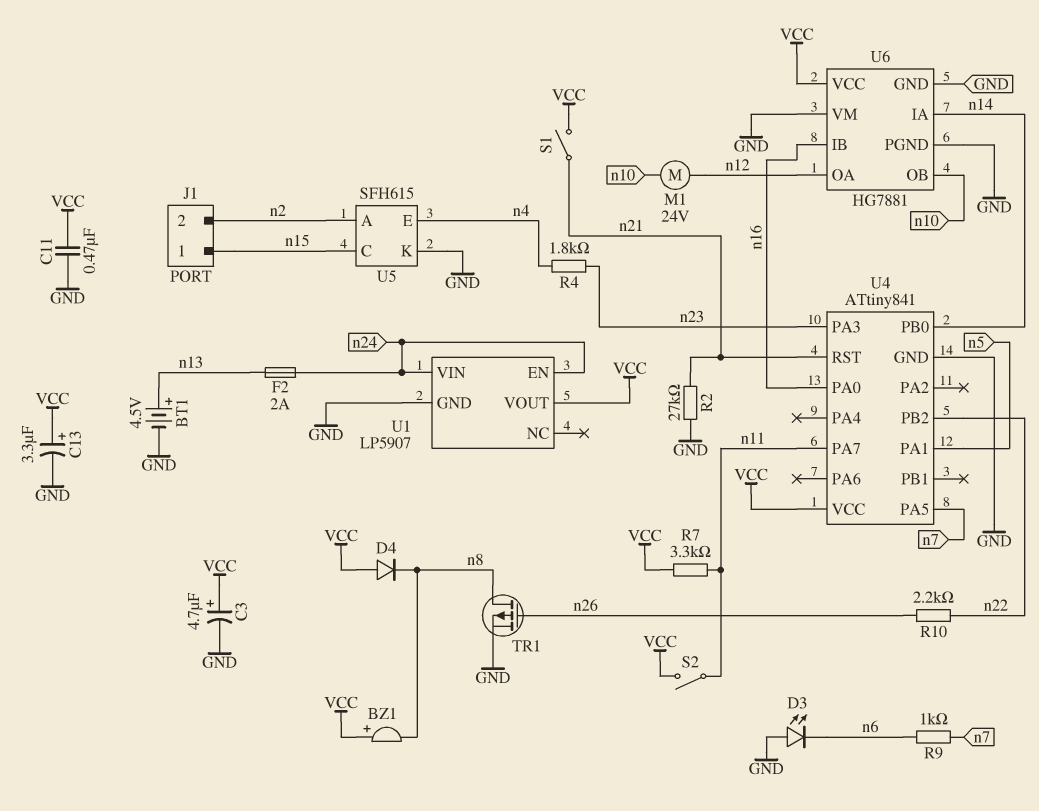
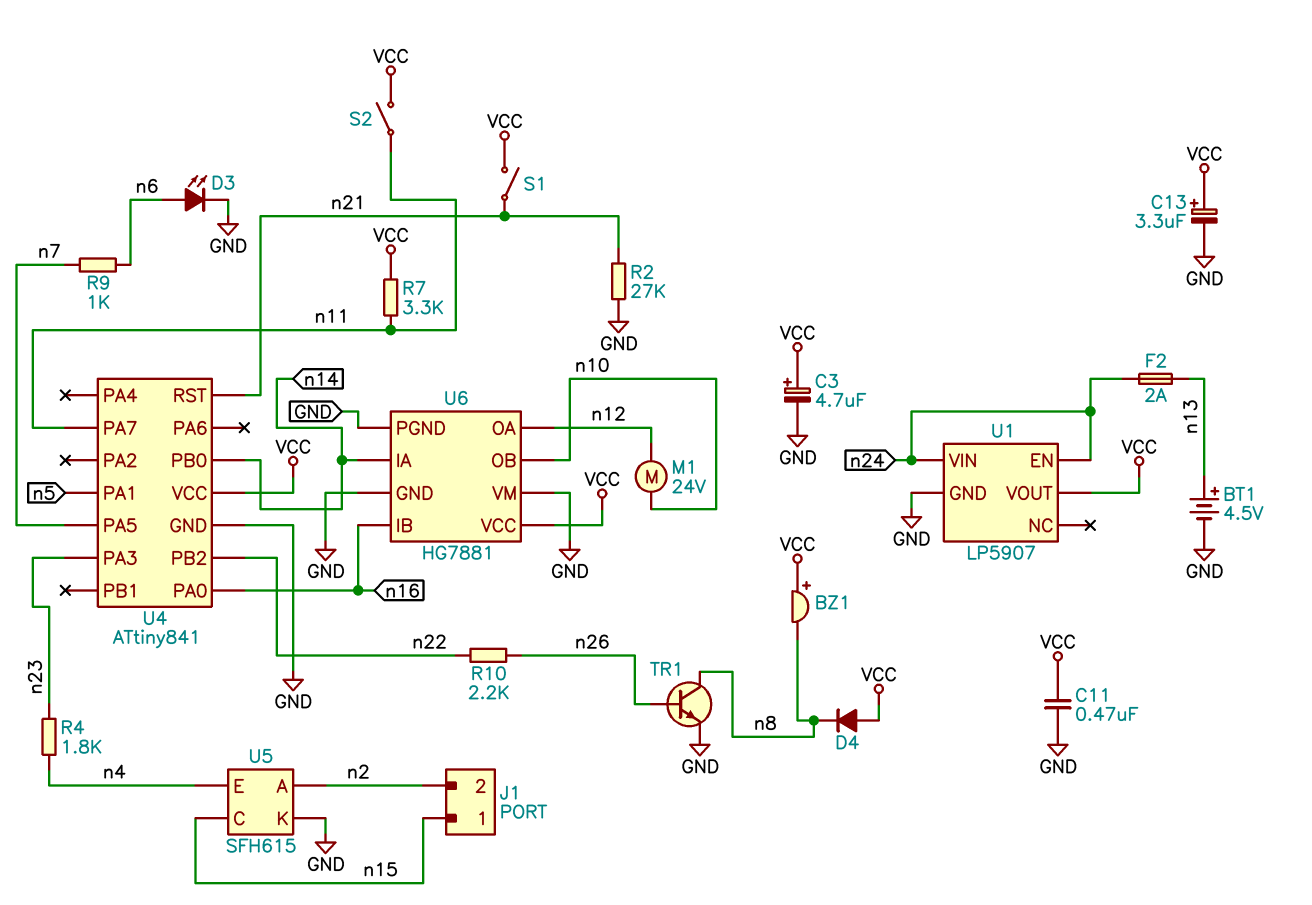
D3: LED (A GND, K n6) -> LED (A n6, K GND)
TR1: PMOS (G n26, D n8, S GND) -> NPN (B n26, C n8, E GND)

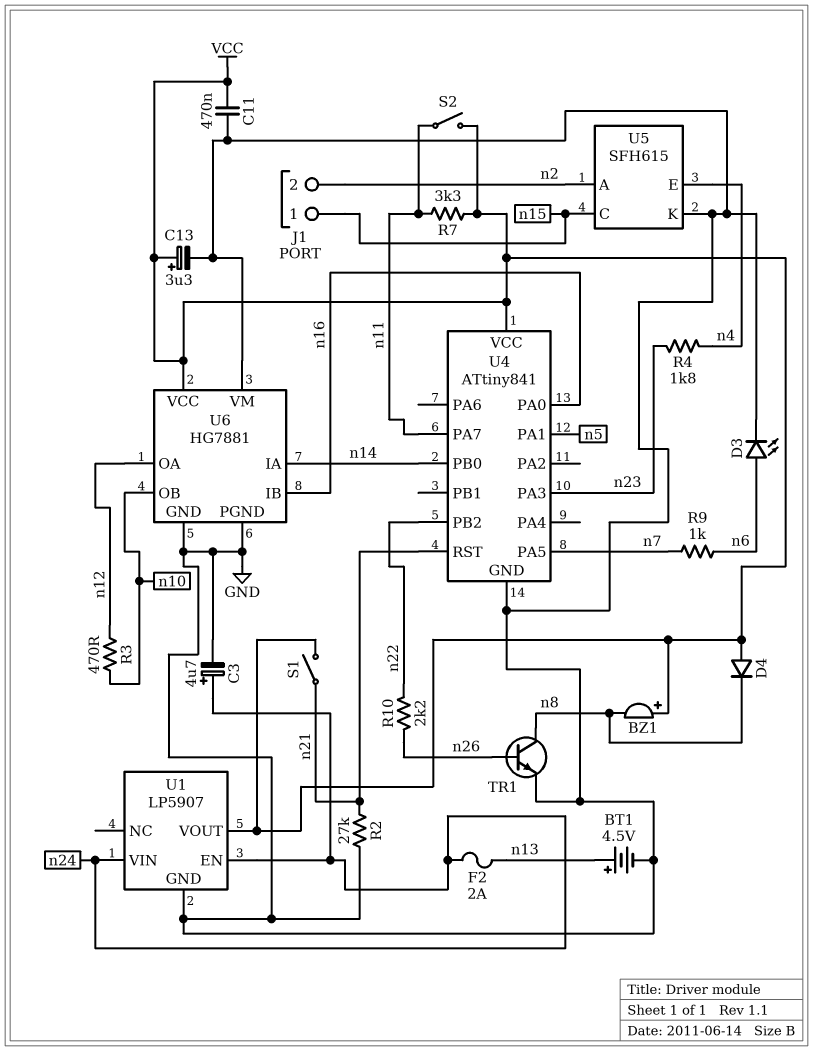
C3: 4.7uF (plus VCC, minus GND) -> 4.7uF (plus n24, minus GND)
M1: motor 24V (n10, n12) -> none
R3: none -> 470 (n10, n12)

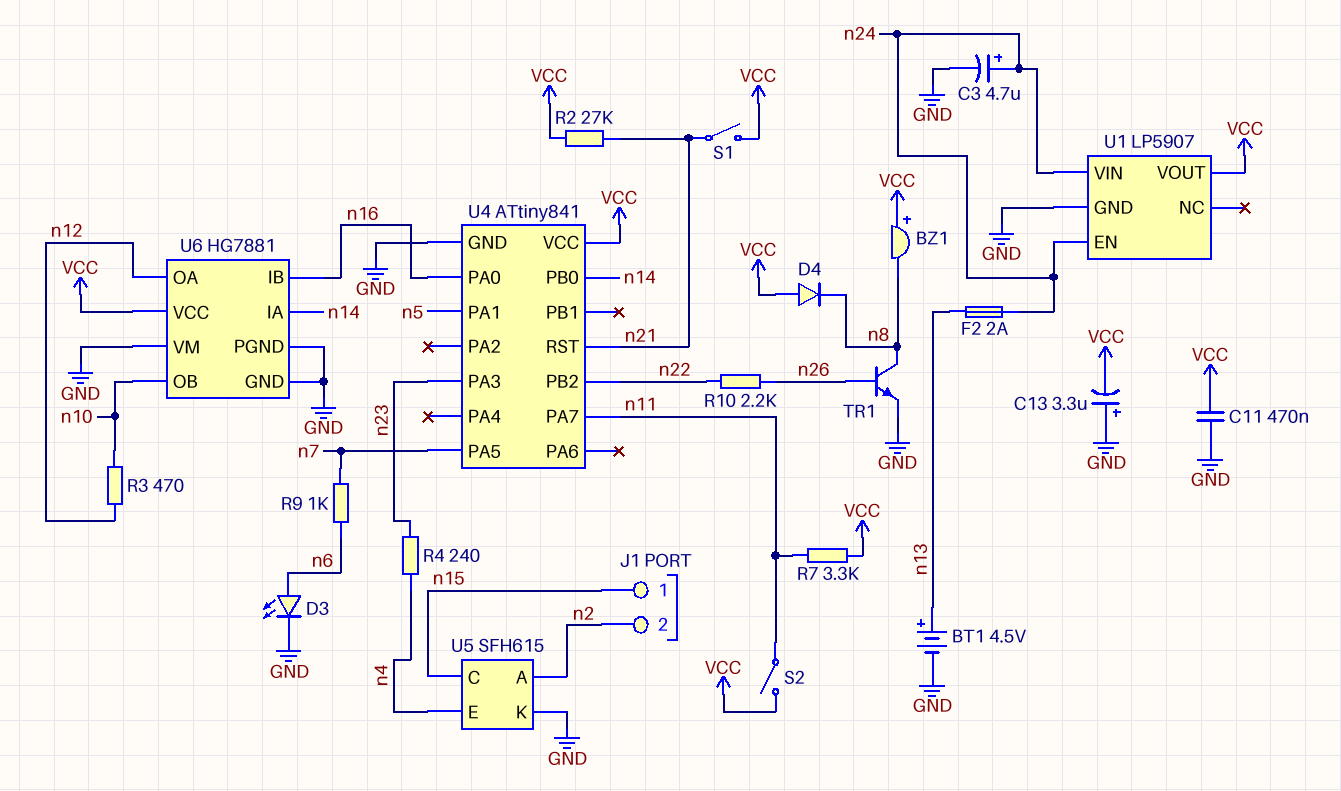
C13: 3.3uF (plus VCC, minus GND) -> 3.3uF (plus GND, minus VCC)
R2: 27k (GND, n21) -> 27k (VCC, n21)
R4: 1.8k (n4, n23) -> 240 (n4, n23)

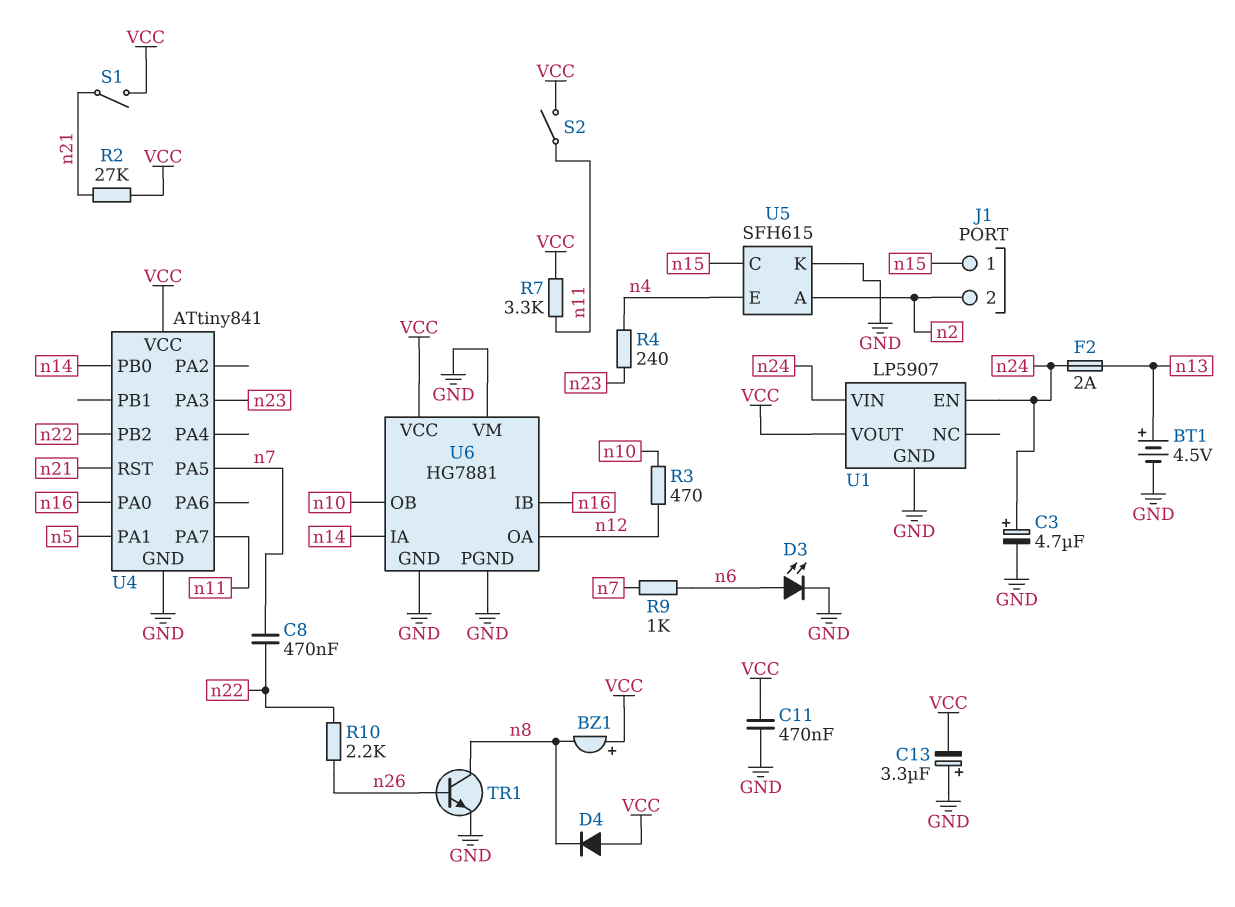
C8: none -> 470nF (n7, n22)

